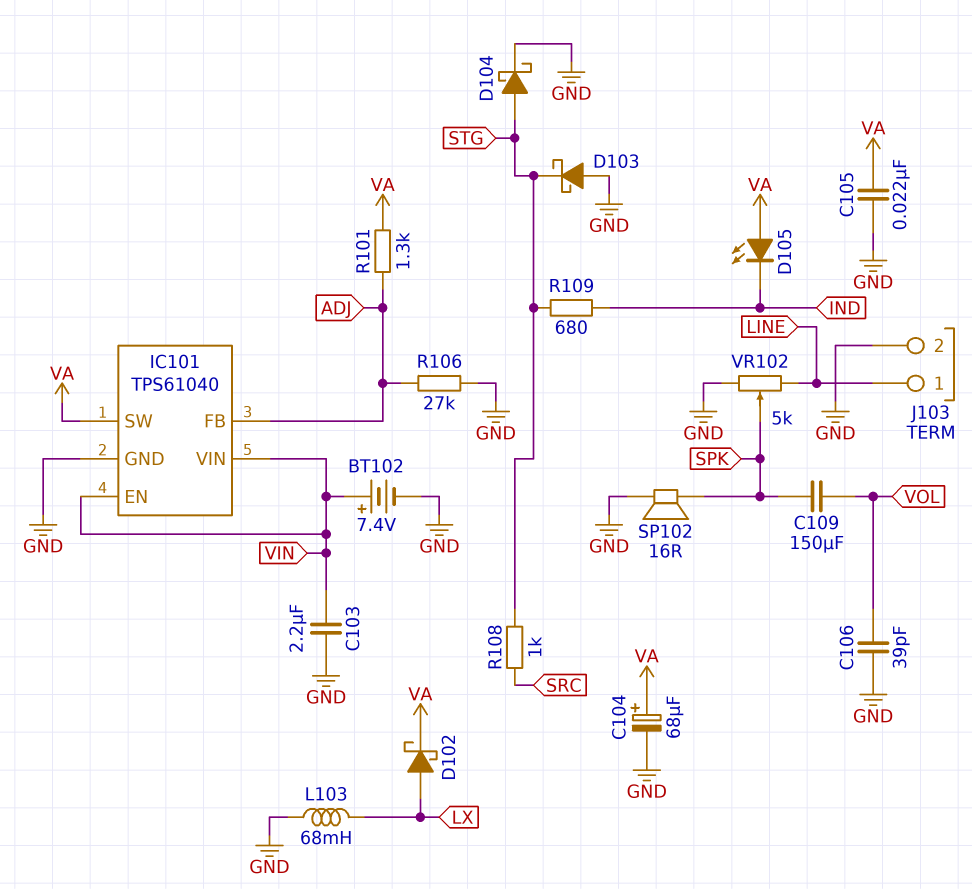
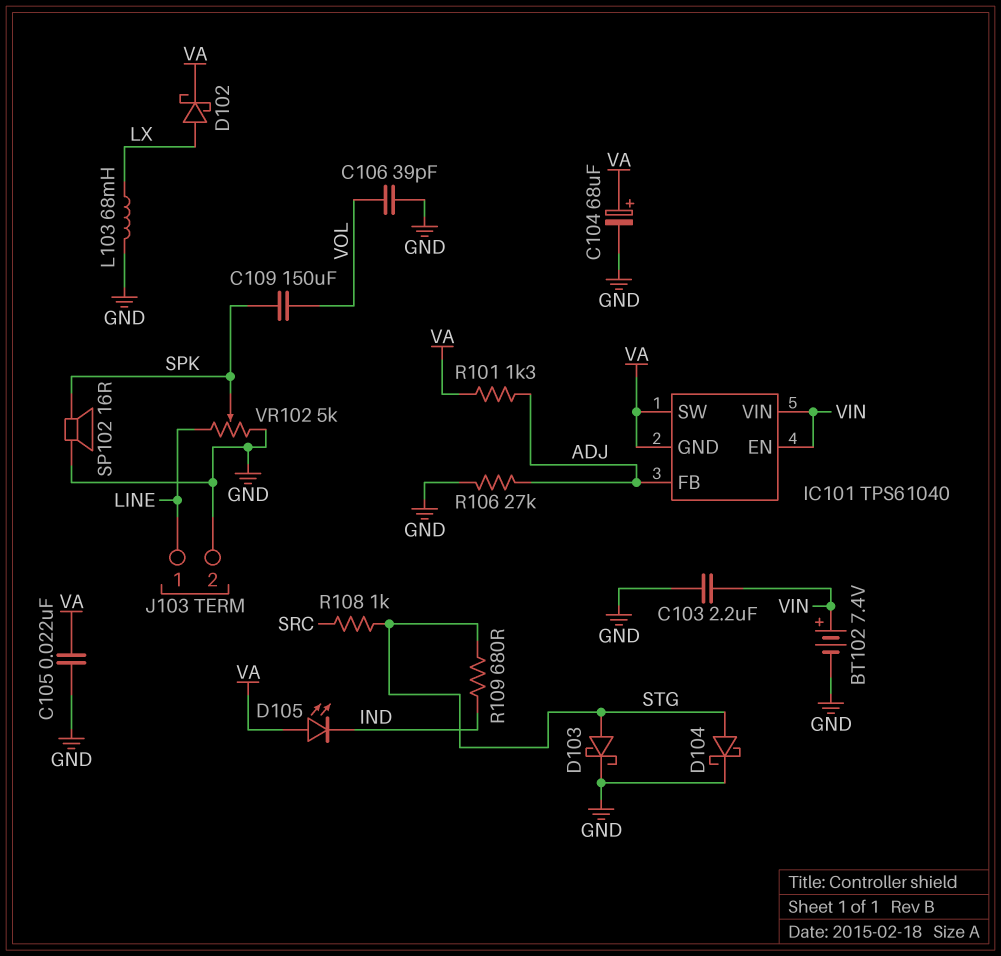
D103: schottky (A GND, K STG) -> schottky (A STG, K GND)
IC101 pin GND: GND -> VA

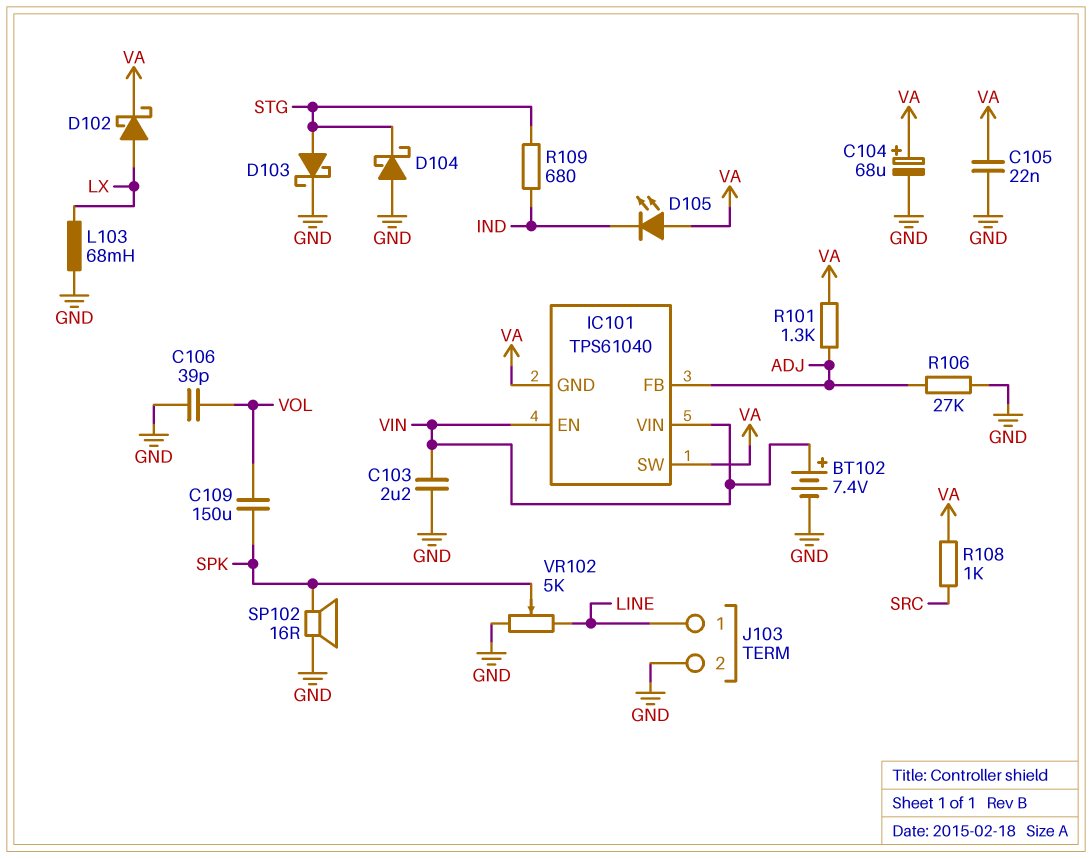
D104: schottky (A STG, K GND) -> schottky (A GND, K STG)
R108: 1k (SRC, STG) -> 1k (SRC, VA)

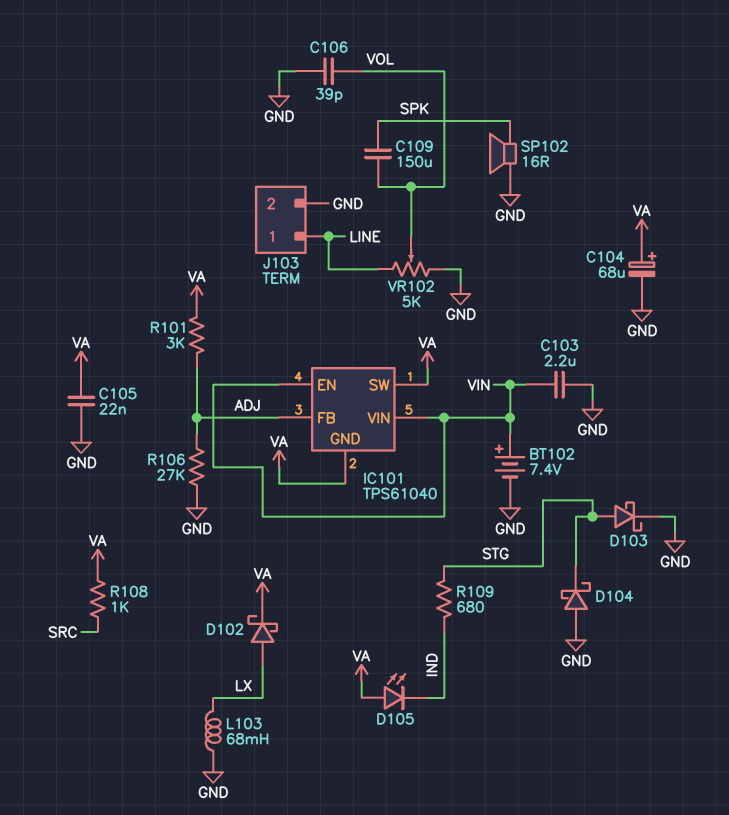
R101: 1.3k (ADJ, VA) -> 3k (ADJ, VA)
VR102: 5k (GND, LINE, wiper SPK) -> 5k (GND, LINE, wiper VOL)

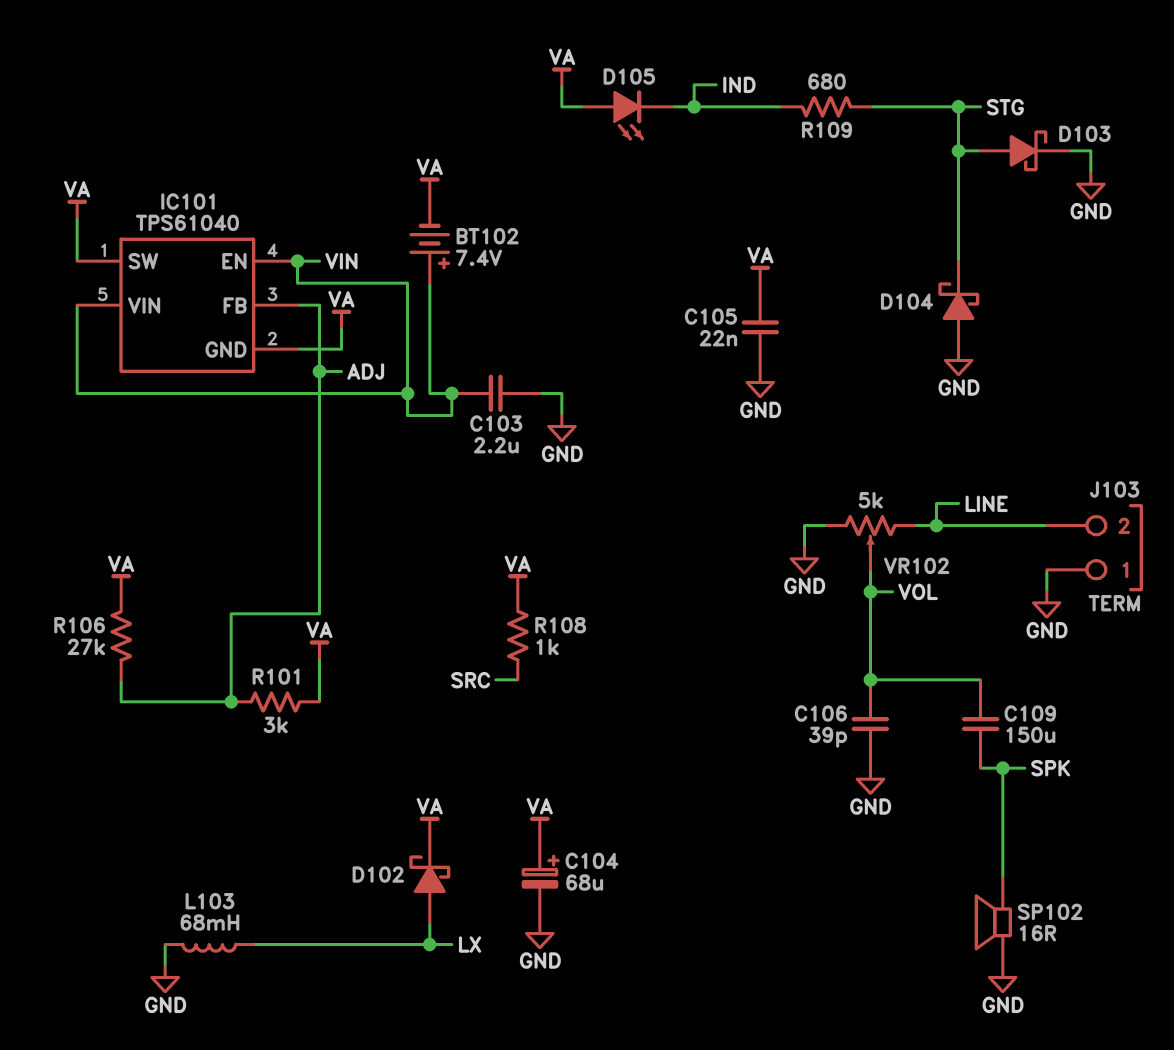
BT102: 7.4V (plus VIN, minus GND) -> 7.4V (plus VIN, minus VA)
J103 pin 1: LINE -> GND
J103 pin 2: GND -> LINE
R106: 27k (ADJ, GND) -> 27k (ADJ, VA)

